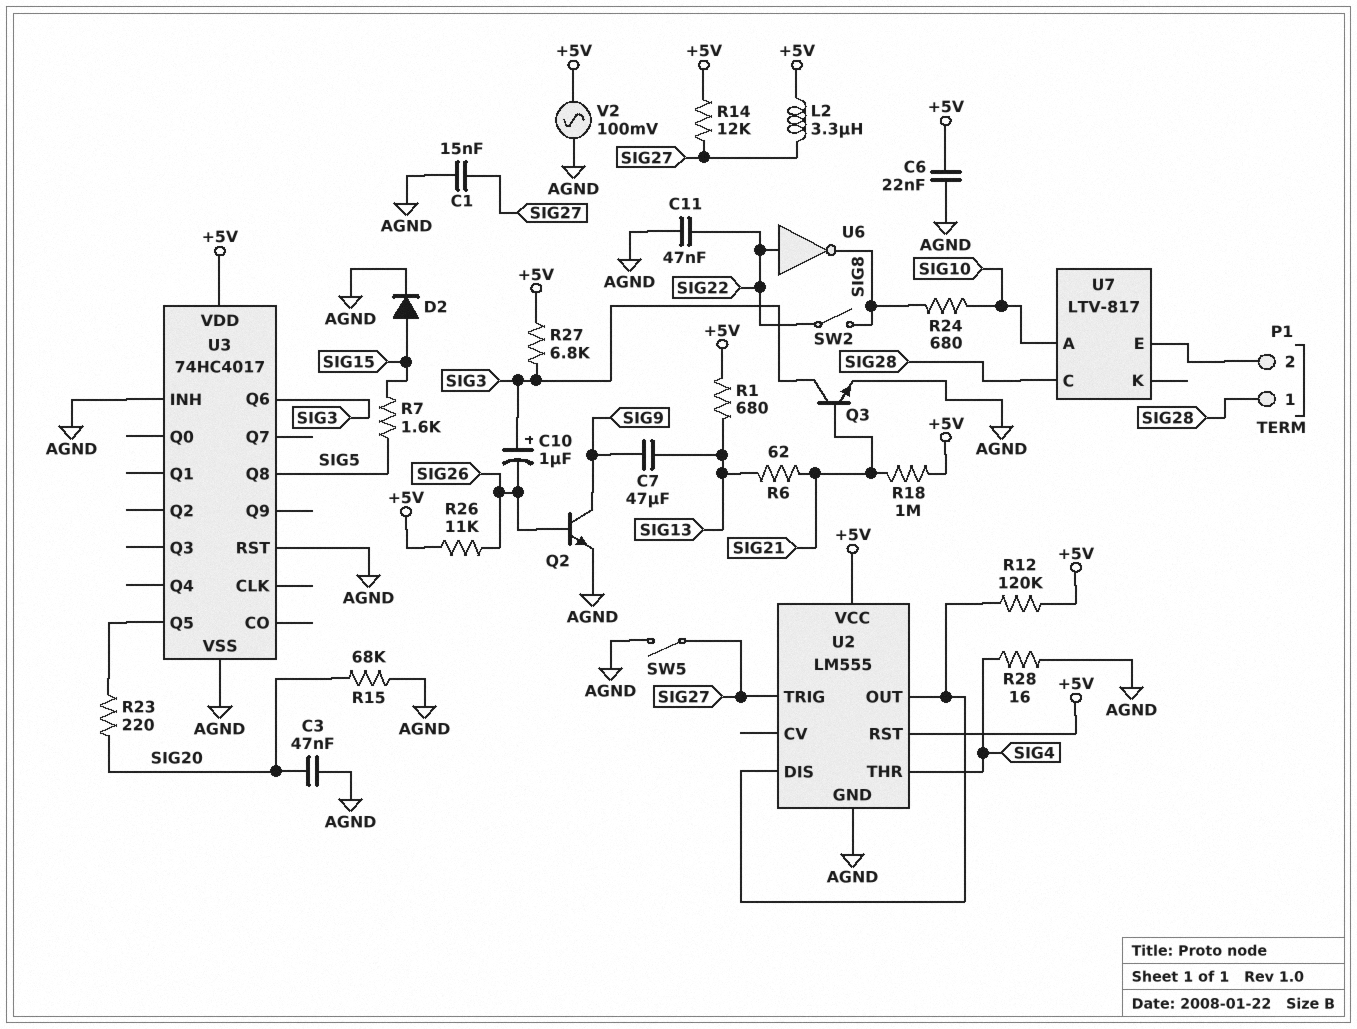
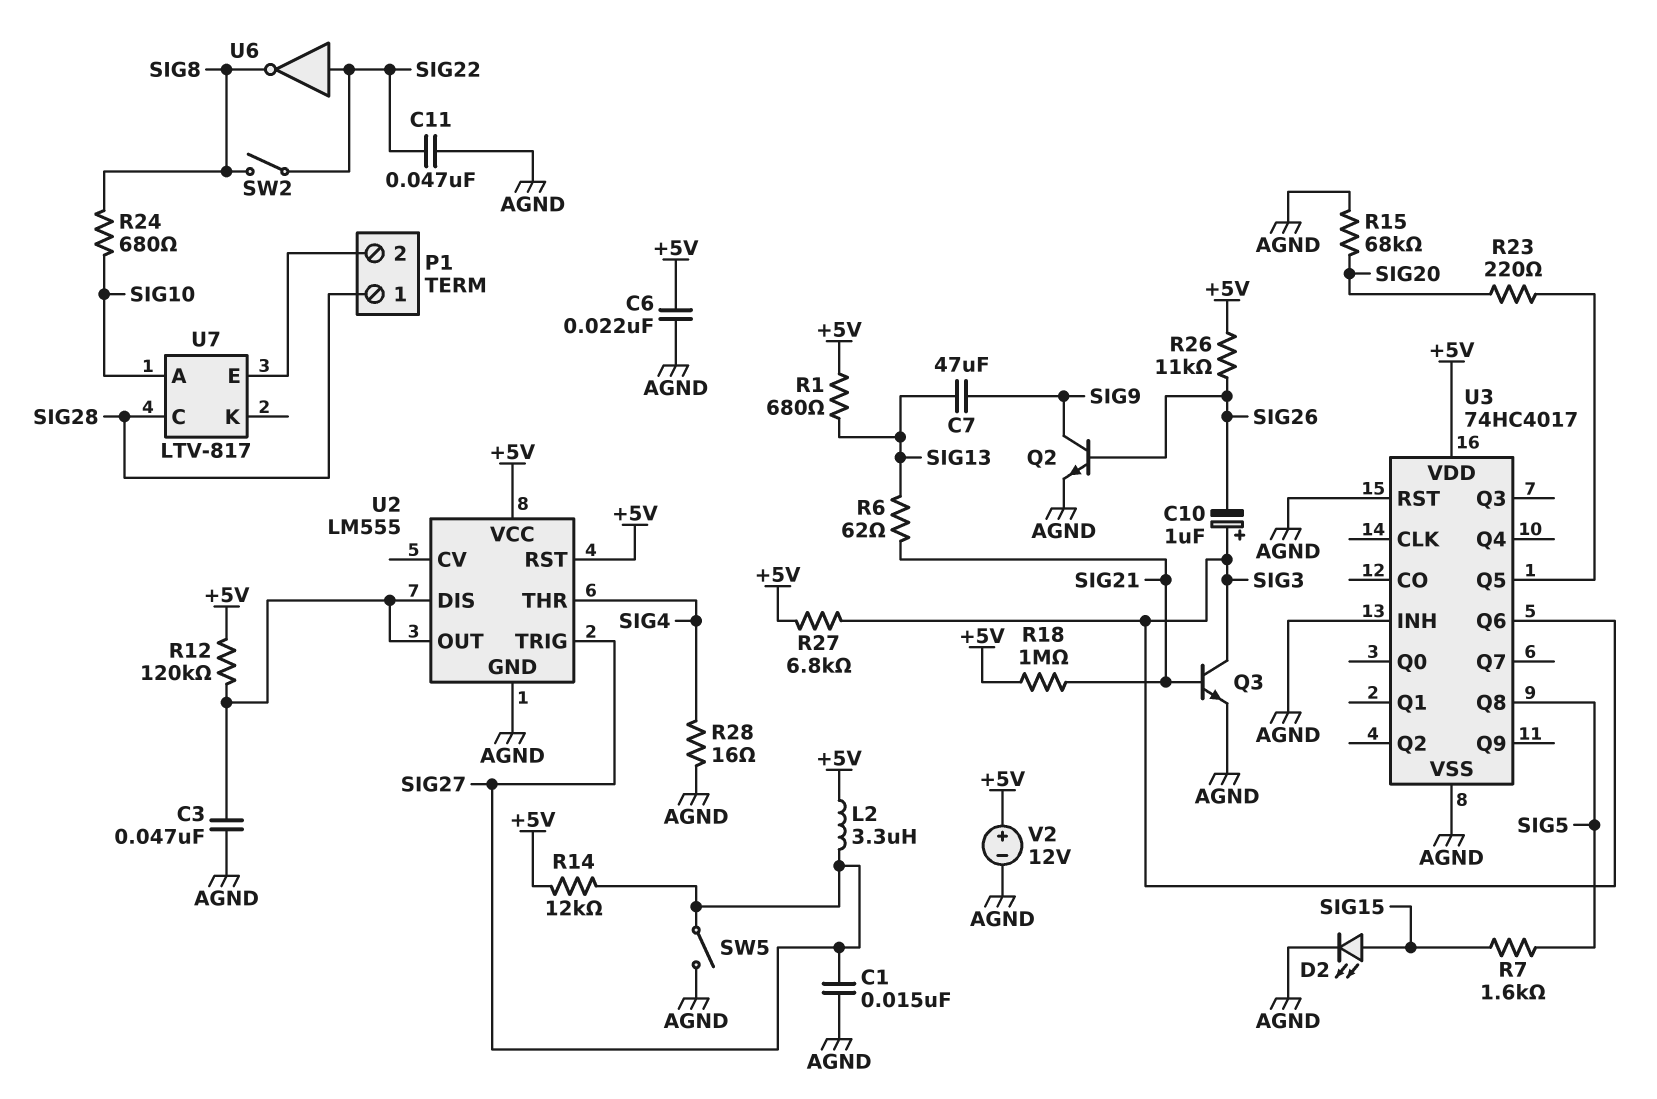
C3: 47nF (AGND, SIG20) -> 47nF (AGND, U2/DIS)
D2: diode (A SIG15, K AGND) -> LED (A SIG15, K AGND)
V2: AC 100mV (+5V, AGND) -> 12V (plus +5V, minus AGND)

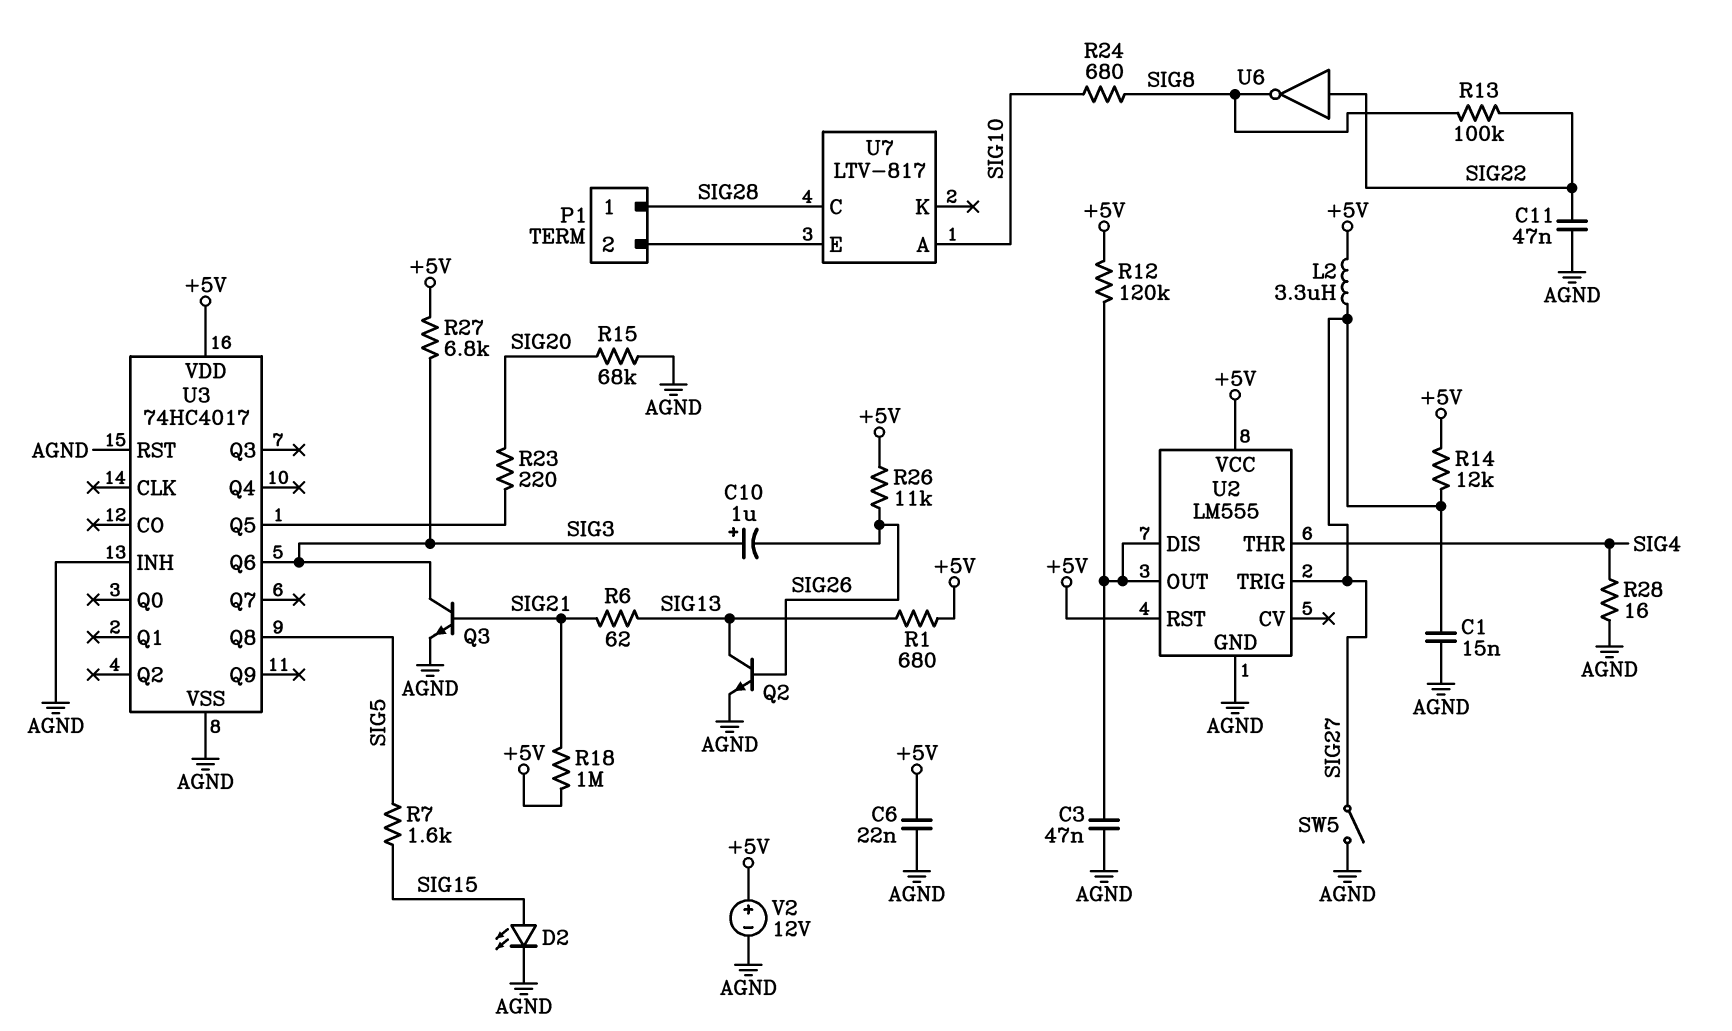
C7: 47uF (SIG9, SIG13) -> none
Q2: NPN (B SIG26, C SIG9, E AGND) -> NPN (B SIG26, C SIG13, E AGND)
R13: none -> 100k (SIG8, SIG22)
SW2: switch (SIG8, SIG22) -> none

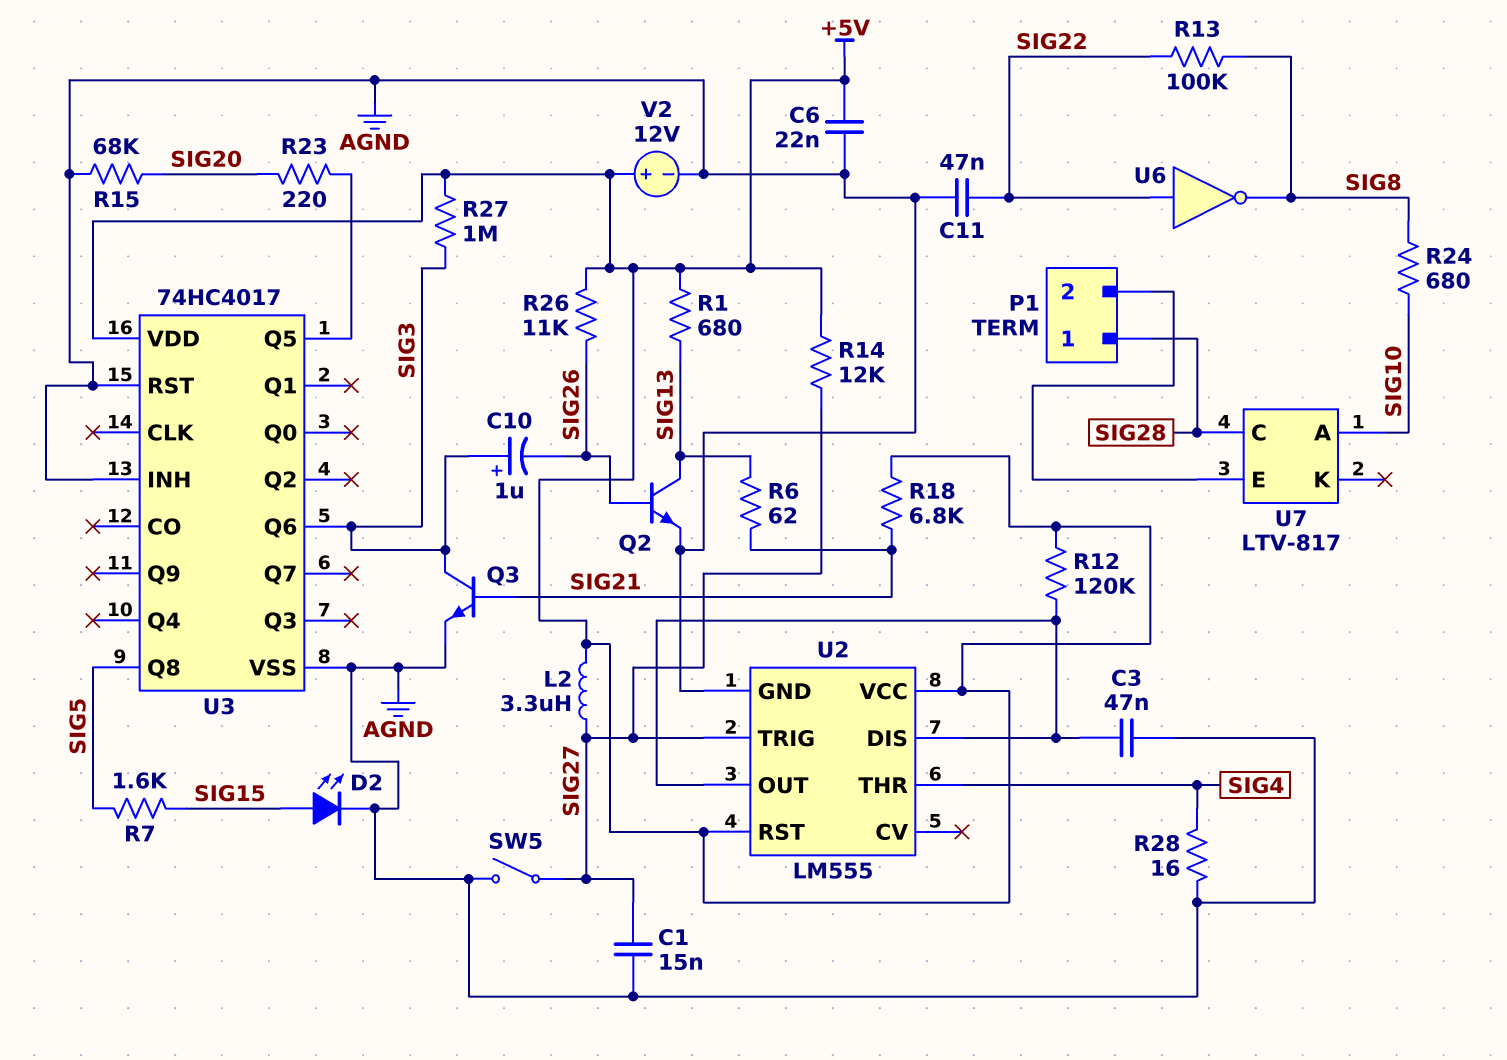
R18: 1M (+5V, SIG21) -> 6.8k (+5V, SIG21)
R27: 6.8k (+5V, SIG3) -> 1M (+5V, SIG3)

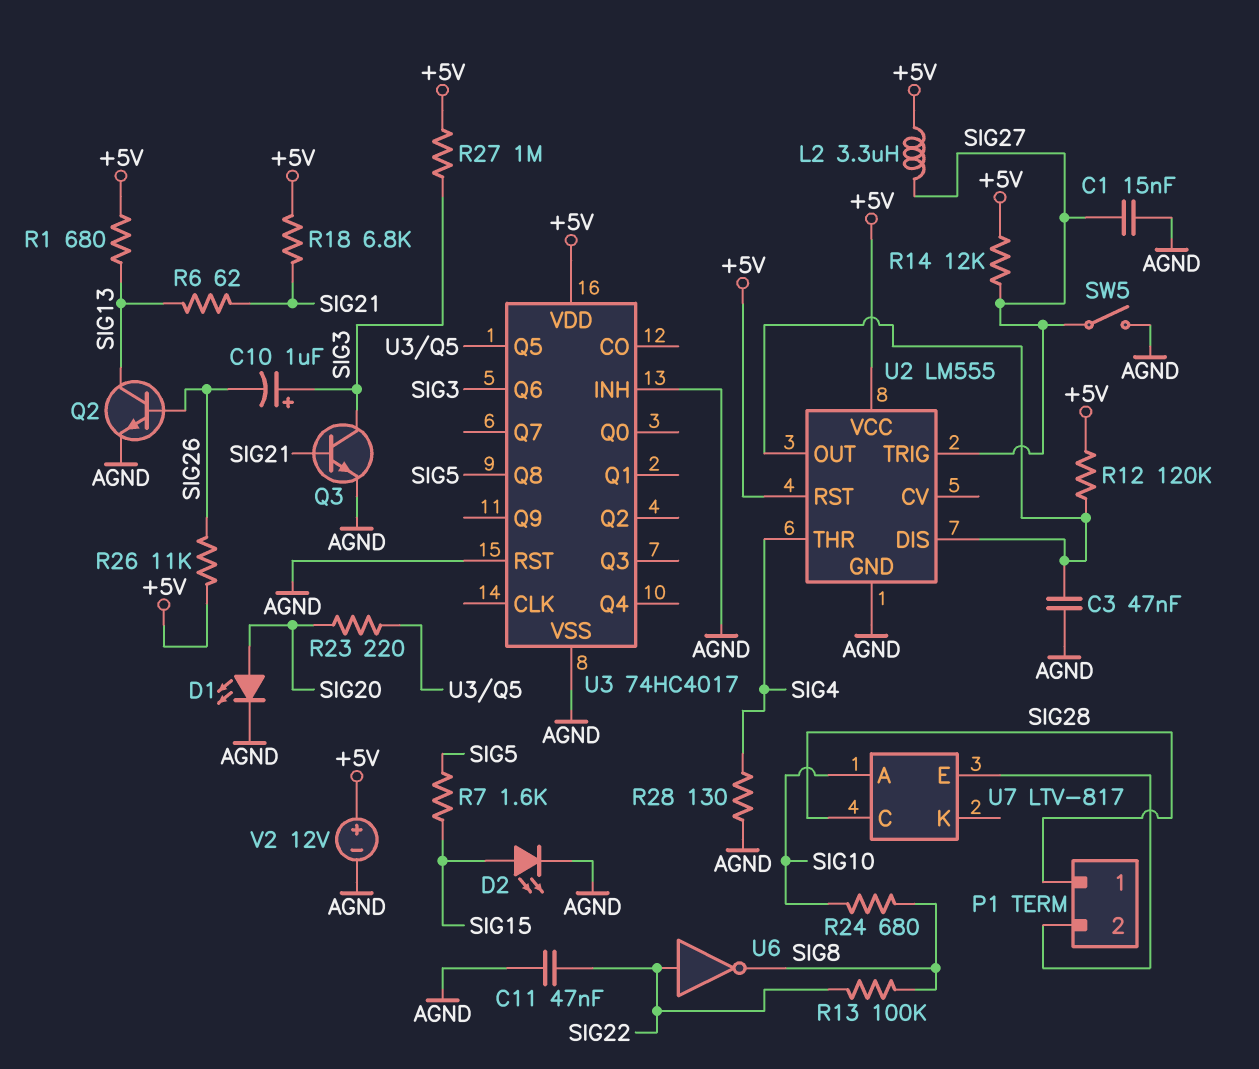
C6: 22nF (+5V, AGND) -> none
D1: none -> LED (A SIG20, K AGND)
R15: 68k (AGND, SIG20) -> none
R28: 16 (AGND, SIG4) -> 130 (AGND, SIG4)

